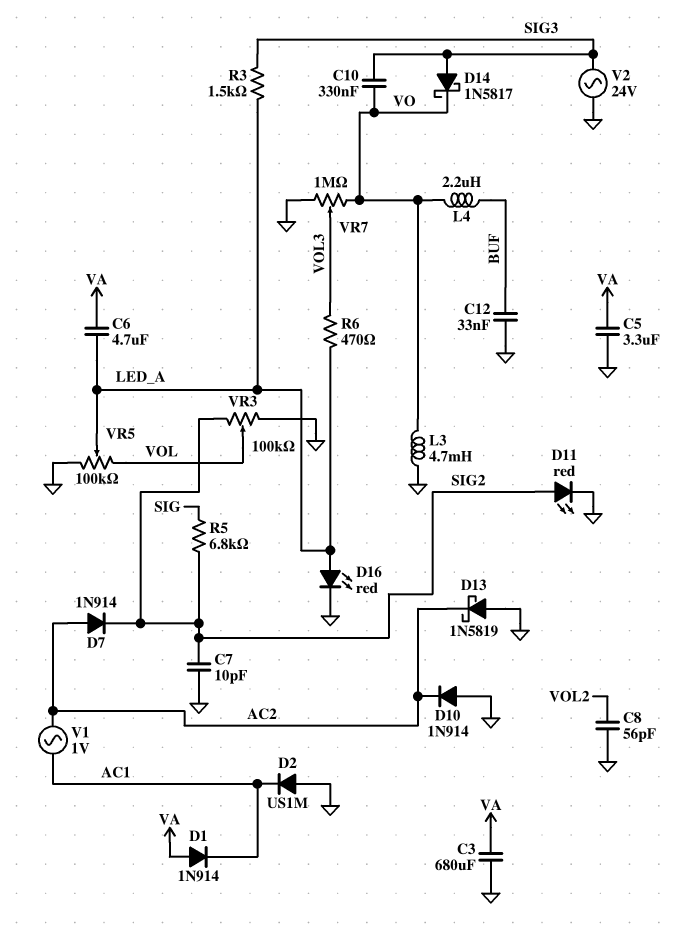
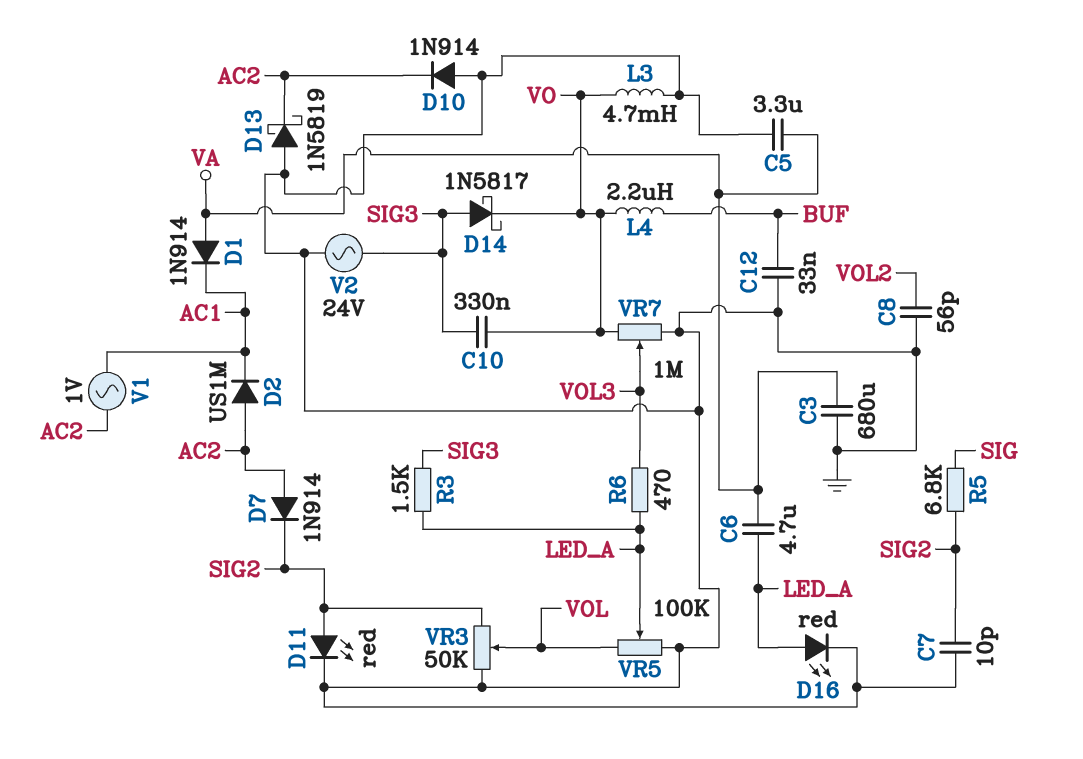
D2: diode US1M (A GND, K AC1) -> diode US1M (A AC2, K AC1)
VR3: 100k (GND, SIG2, wiper VOL) -> 50k (GND, SIG2, wiper VOL)

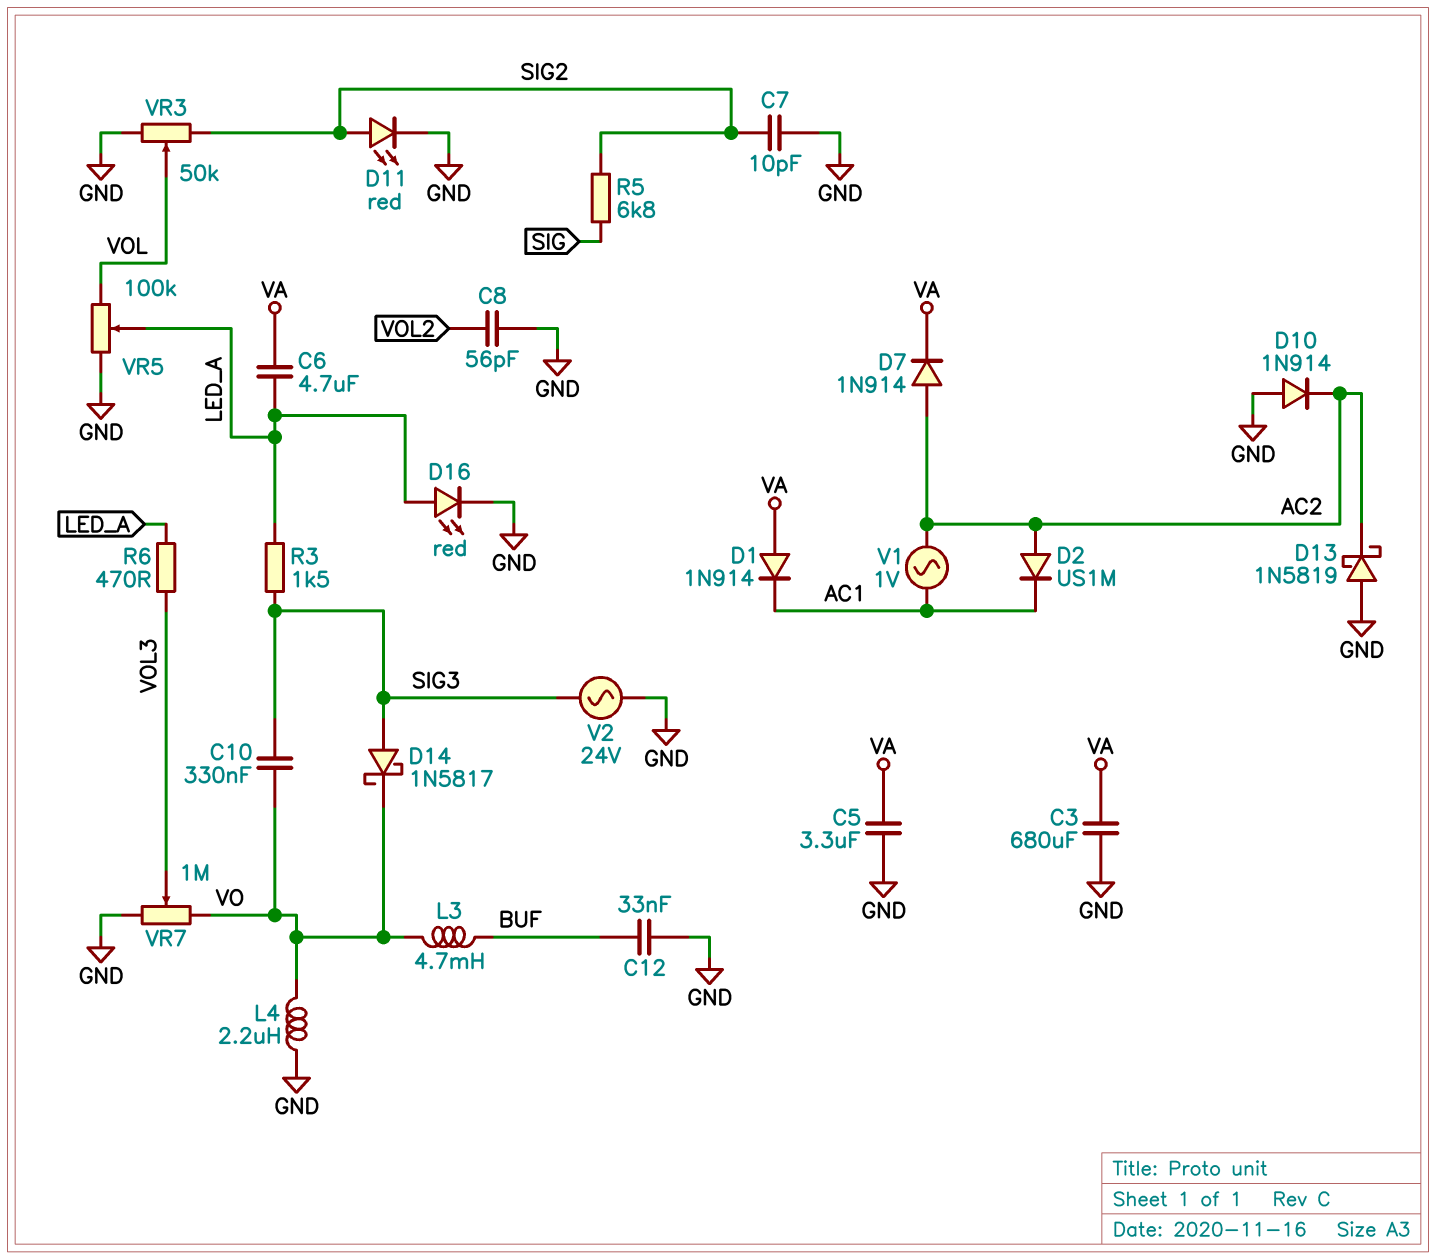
D7: diode 1N914 (A AC2, K SIG2) -> diode 1N914 (A AC2, K VA)
L3: 4.7mH (GND, VO) -> 4.7mH (BUF, VO)
L4: 2.2uH (BUF, VO) -> 2.2uH (GND, VO)

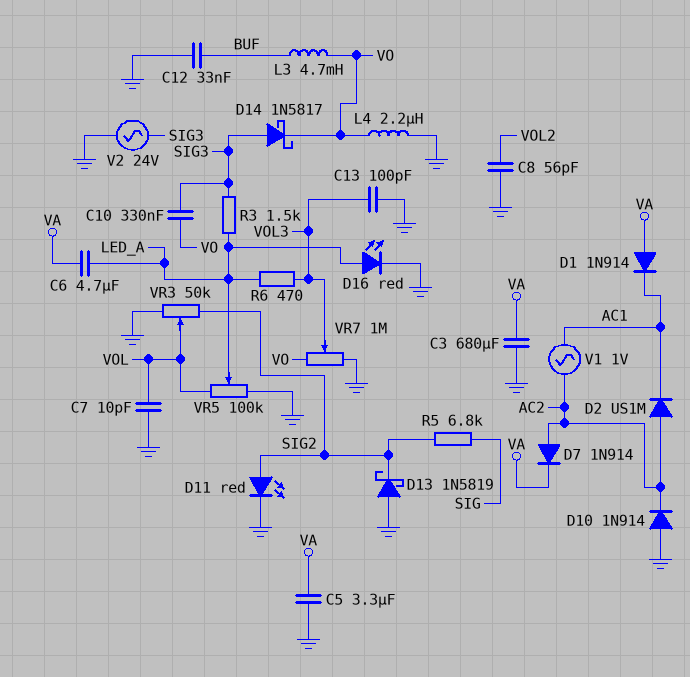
C7: 10pF (GND, SIG2) -> 10pF (GND, VOL)
C13: none -> 100pF (GND, VOL3)
D13: schottky 1N5819 (A GND, K AC2) -> schottky 1N5819 (A GND, K SIG2)

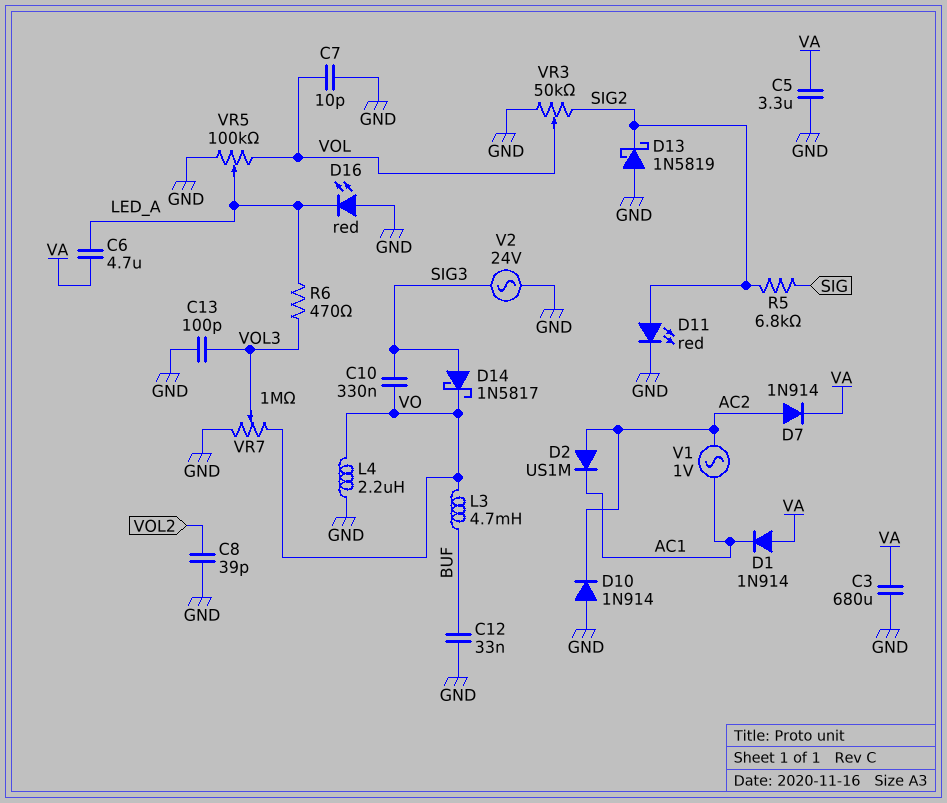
C8: 56pF (GND, VOL2) -> 39pF (GND, VOL2)
D16: LED red (A LED_A, K GND) -> LED red (A GND, K LED_A)
R3: 1.5k (LED_A, SIG3) -> none

